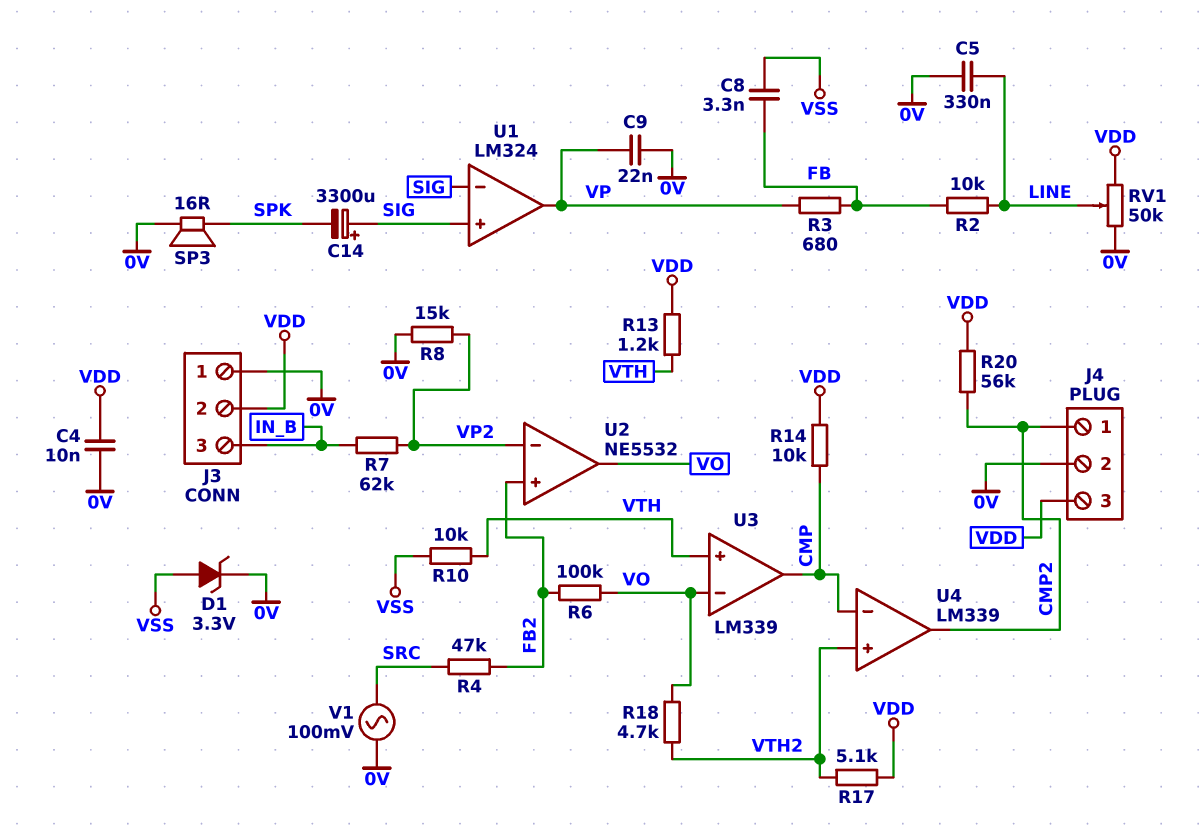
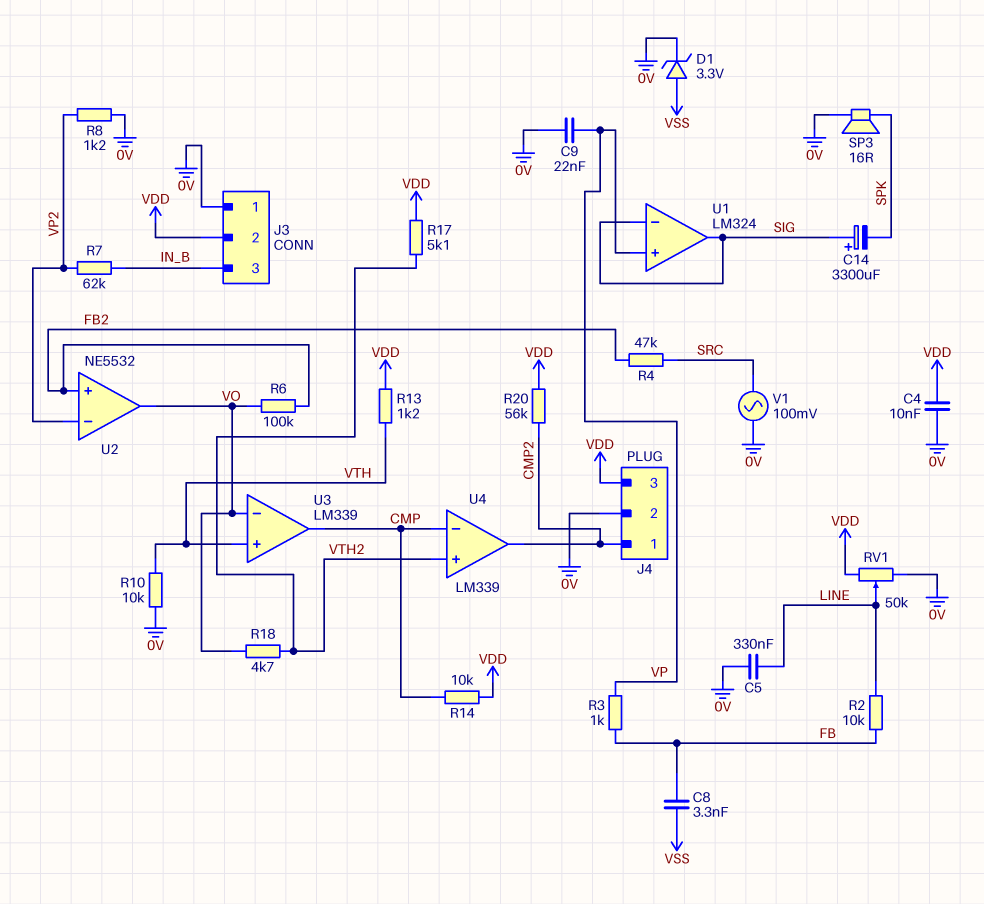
R3: 680 (FB, VP) -> 1k (FB, VP)
R8: 15k (0V, VP2) -> 1.2k (0V, VP2)
R10: 10k (VSS, VTH) -> 10k (0V, VTH)
U1 pin in+: SIG -> VP
U1 pin out: VP -> SIG

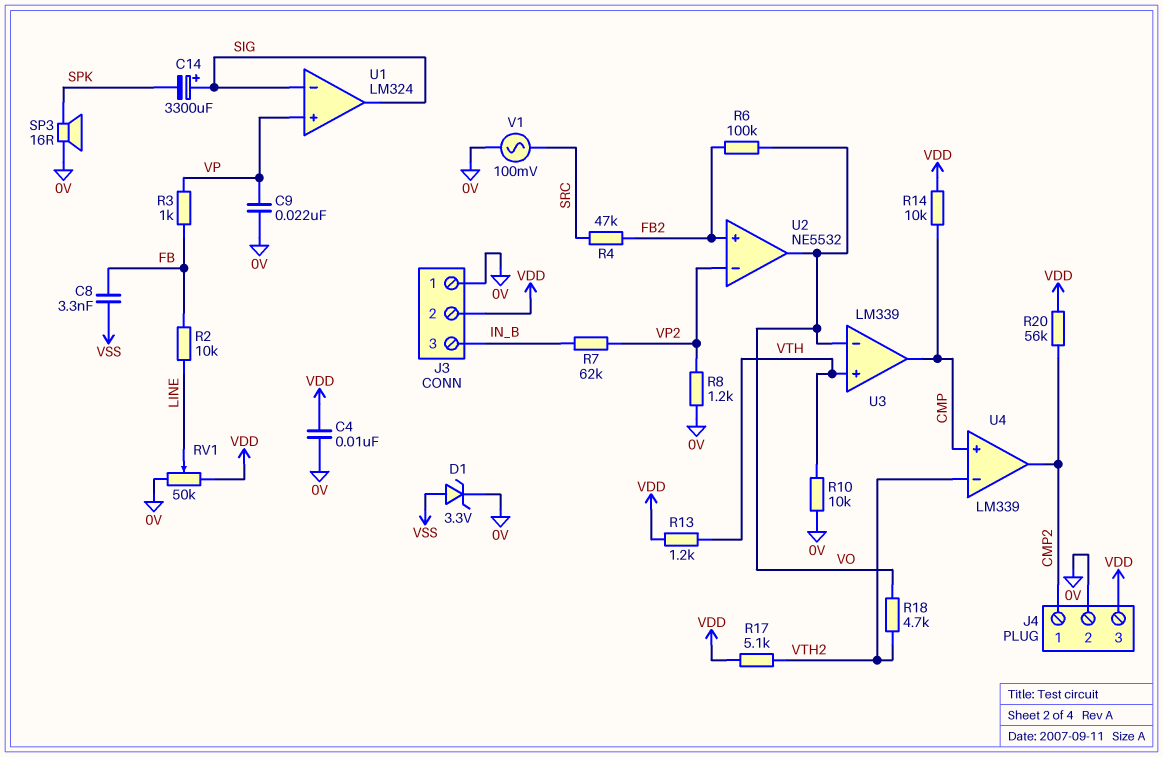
C5: 330nF (0V, LINE) -> none
U4 pin in+: VTH2 -> CMP
U4 pin in-: CMP -> VTH2

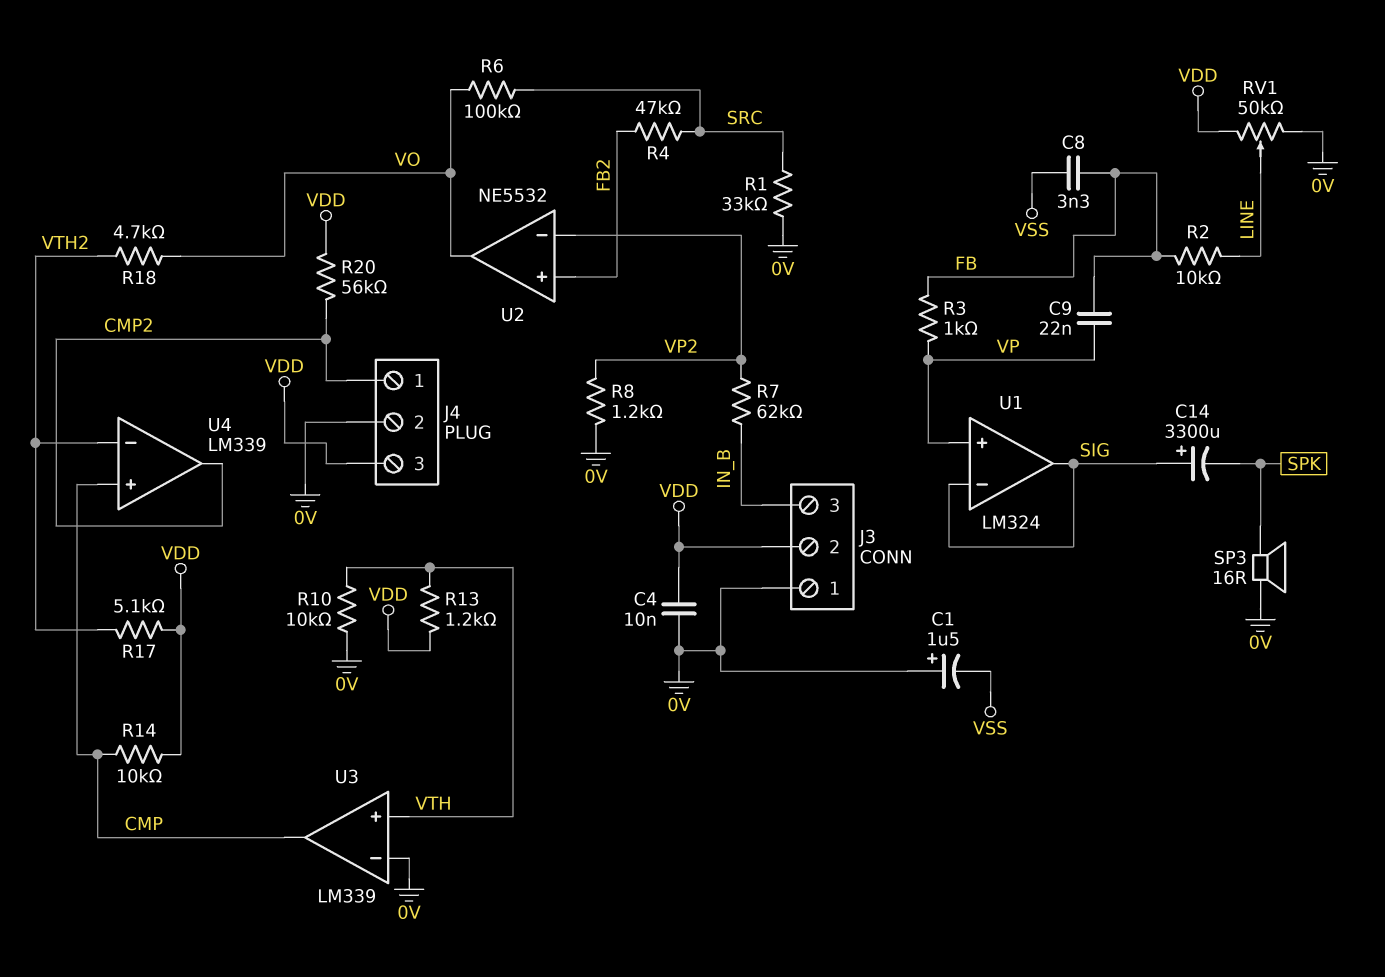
C1: none -> 1.5uF (plus 0V, minus VSS)
C9: 22nF (0V, VP) -> 22nF (FB, VP)
D1: zener 3.3V (A VSS, K 0V) -> none
R1: none -> 33k (0V, SRC)
R6: 100k (FB2, VO) -> 100k (SRC, VO)
U3 pin in-: VO -> 0V
V1: AC 100mV (0V, SRC) -> none

